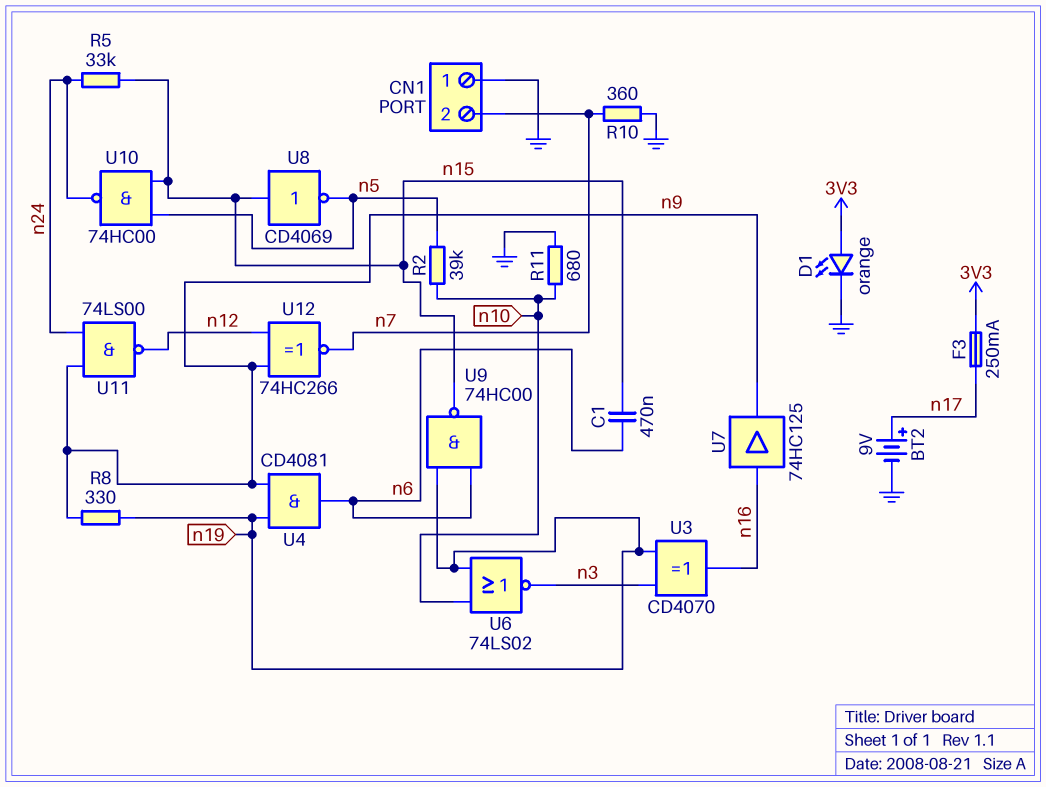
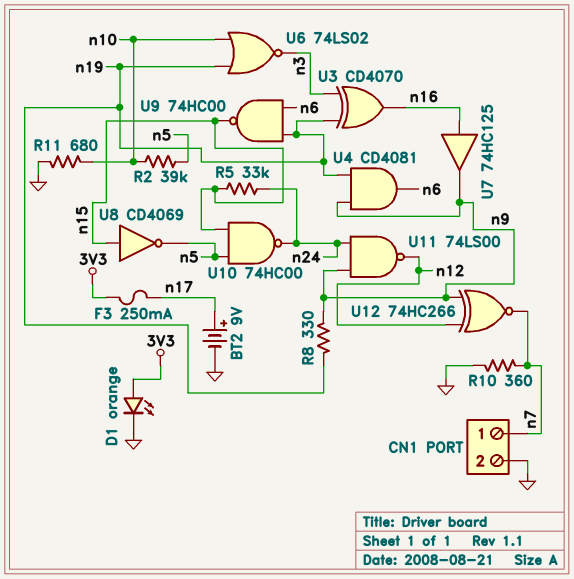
C1: 470nF (n6, n15) -> none
CN1 pin 1: GND -> n7
CN1 pin 2: n7 -> GND

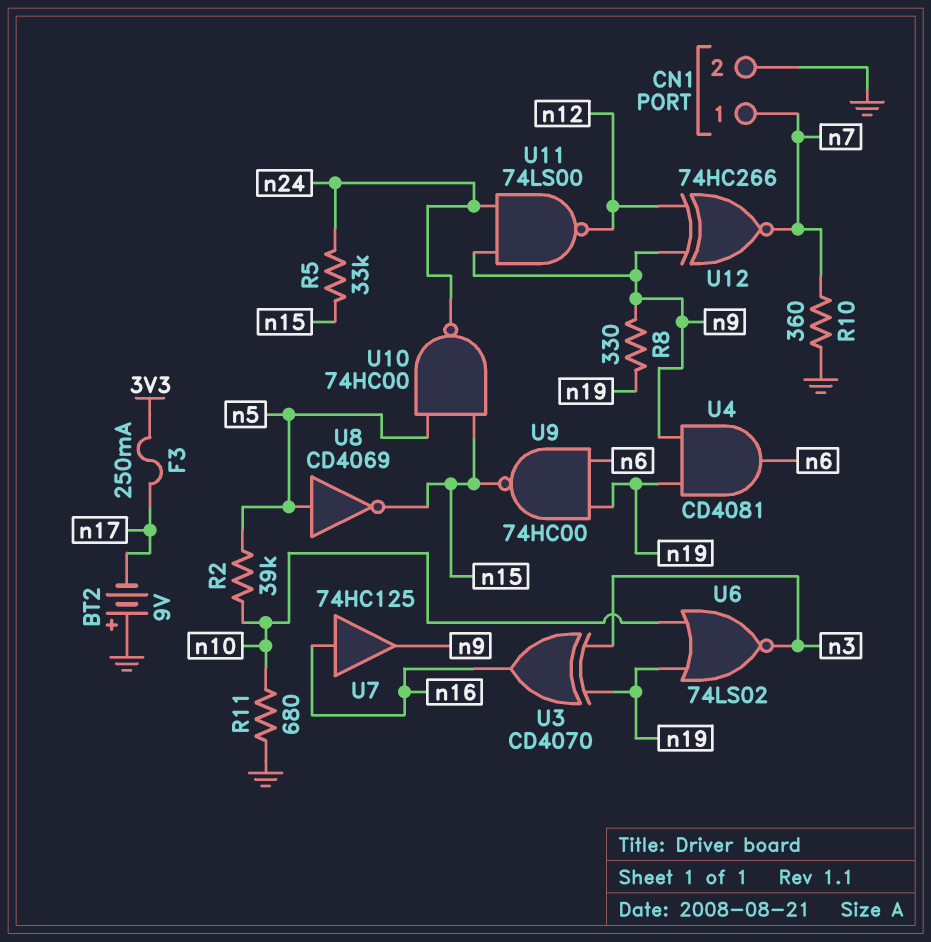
BT2: 9V (plus n17, minus GND) -> 9V (plus GND, minus n17)
D1: LED orange (A 3V3, K GND) -> none
U8: NOT CD4069 (in n15, out n5) -> NOT CD4069 (in n5, out n15)

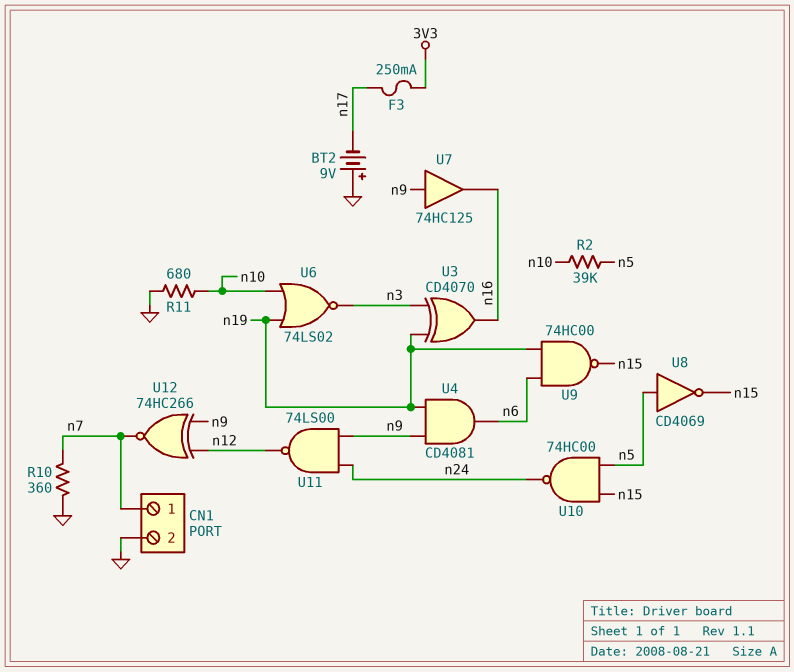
R5: 33k (n15, n24) -> none
R8: 330 (n9, n19) -> none
U7: buffer 74HC125 (in n16, out n9) -> buffer 74HC125 (in n9, out n16)

